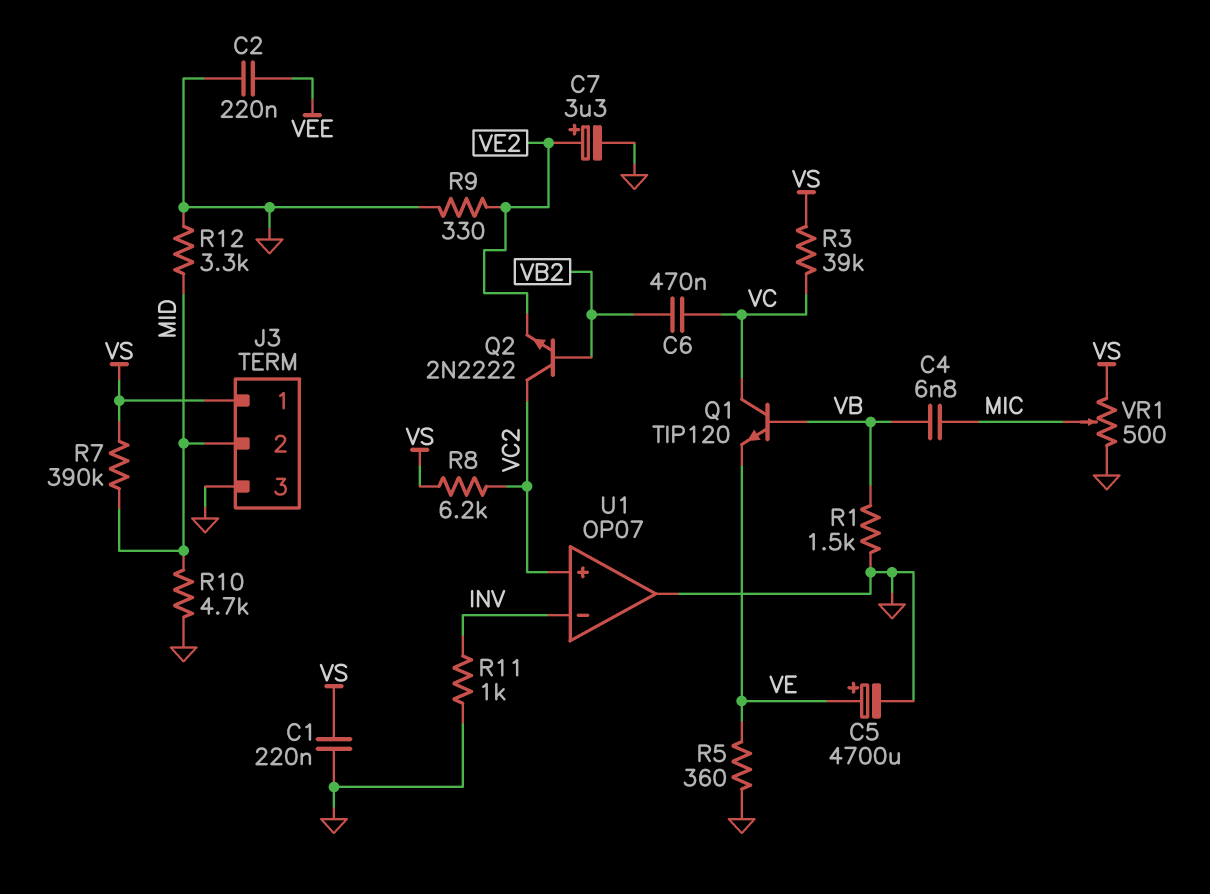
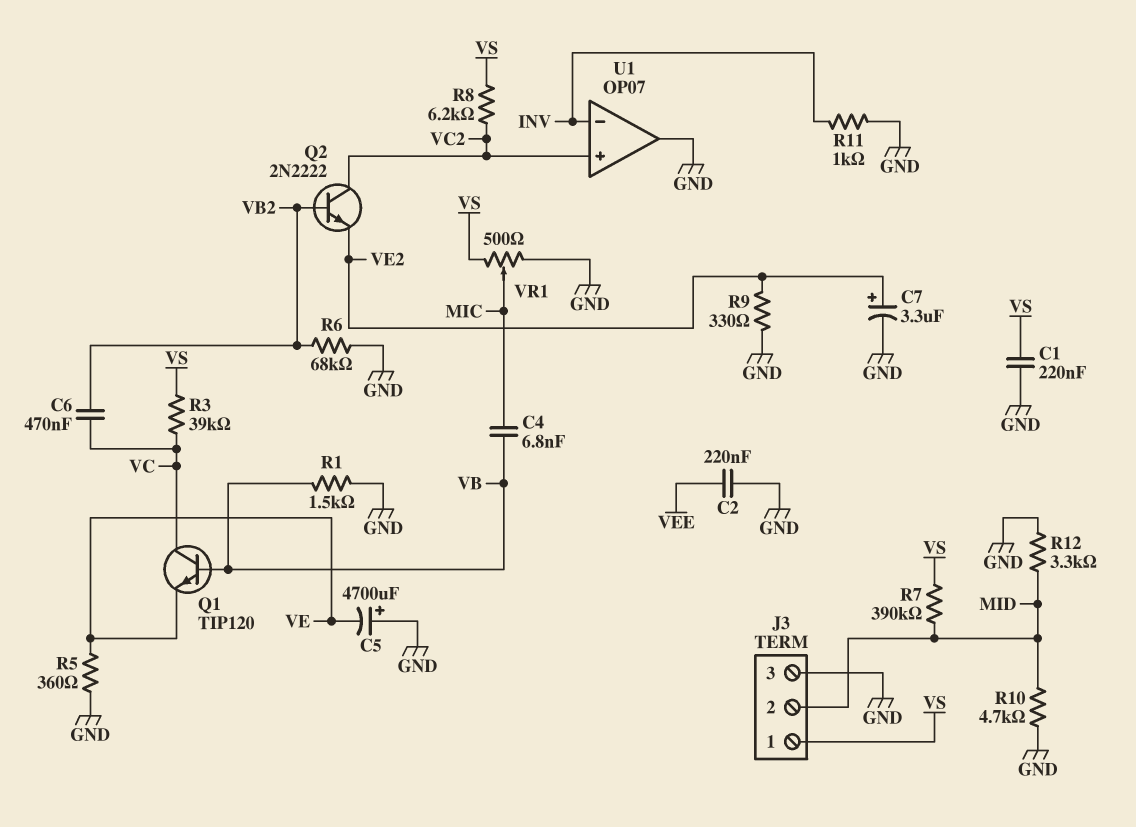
C5: 4700uF (plus VE, minus GND) -> 4700uF (plus GND, minus VE)
R6: none -> 68k (GND, VB2)

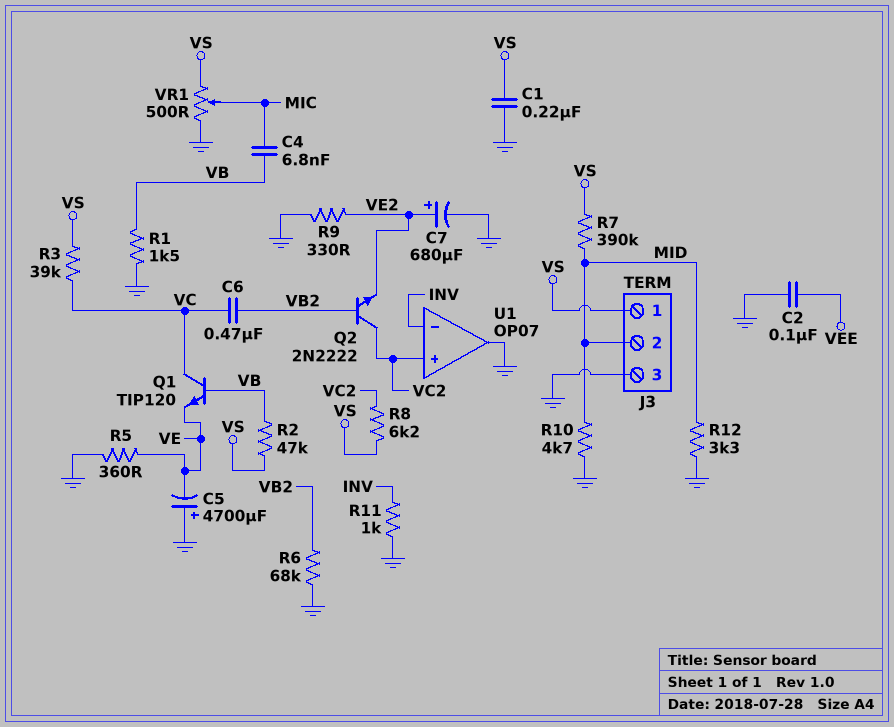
C2: 220nF (GND, VEE) -> 100nF (GND, VEE)
C7: 3.3uF (plus VE2, minus GND) -> 680uF (plus VE2, minus GND)
R2: none -> 47k (VB, VS)

